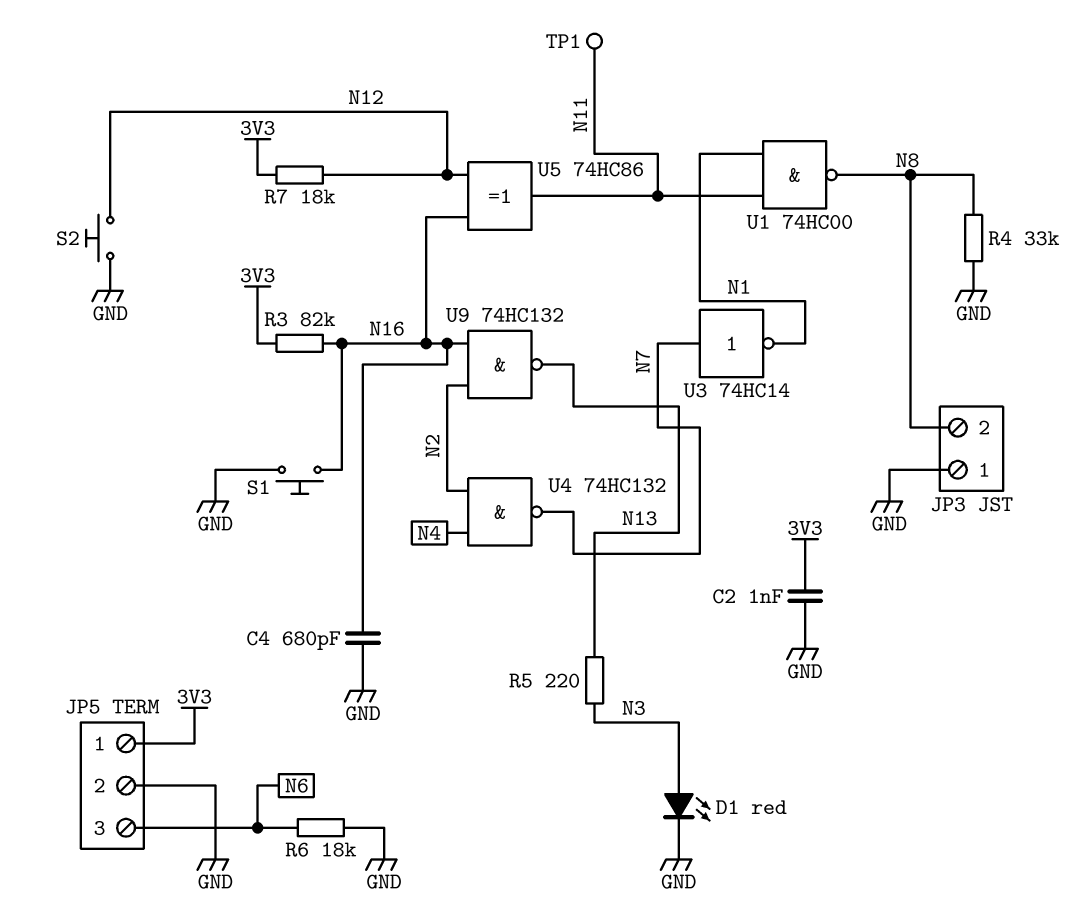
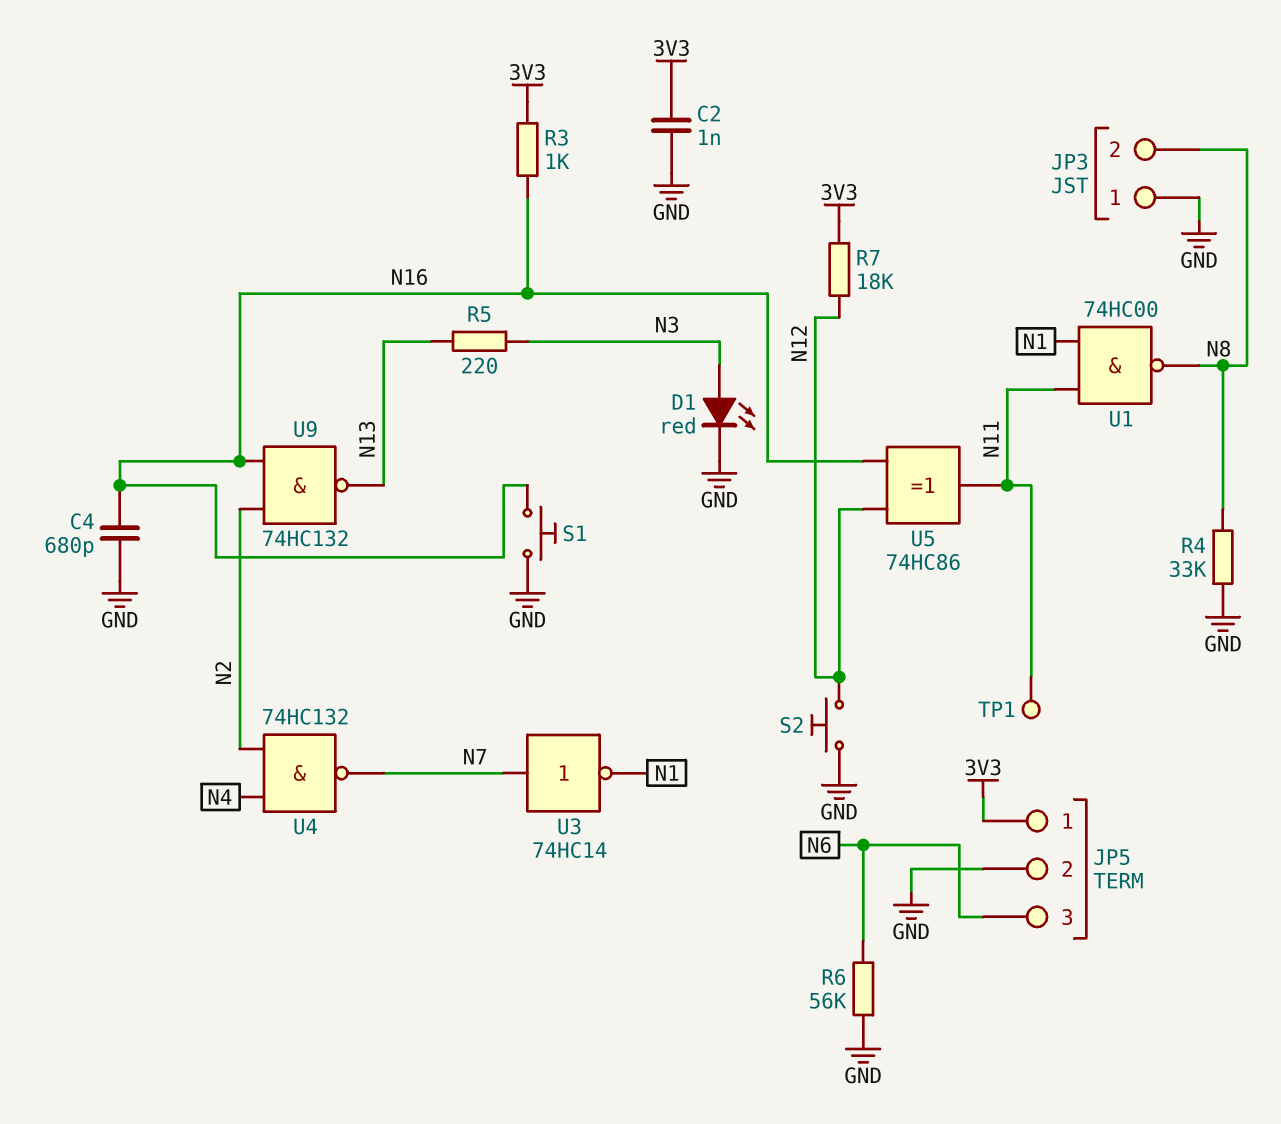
R3: 82k (3V3, N16) -> 1k (3V3, N16)
R6: 18k (GND, N6) -> 56k (GND, N6)

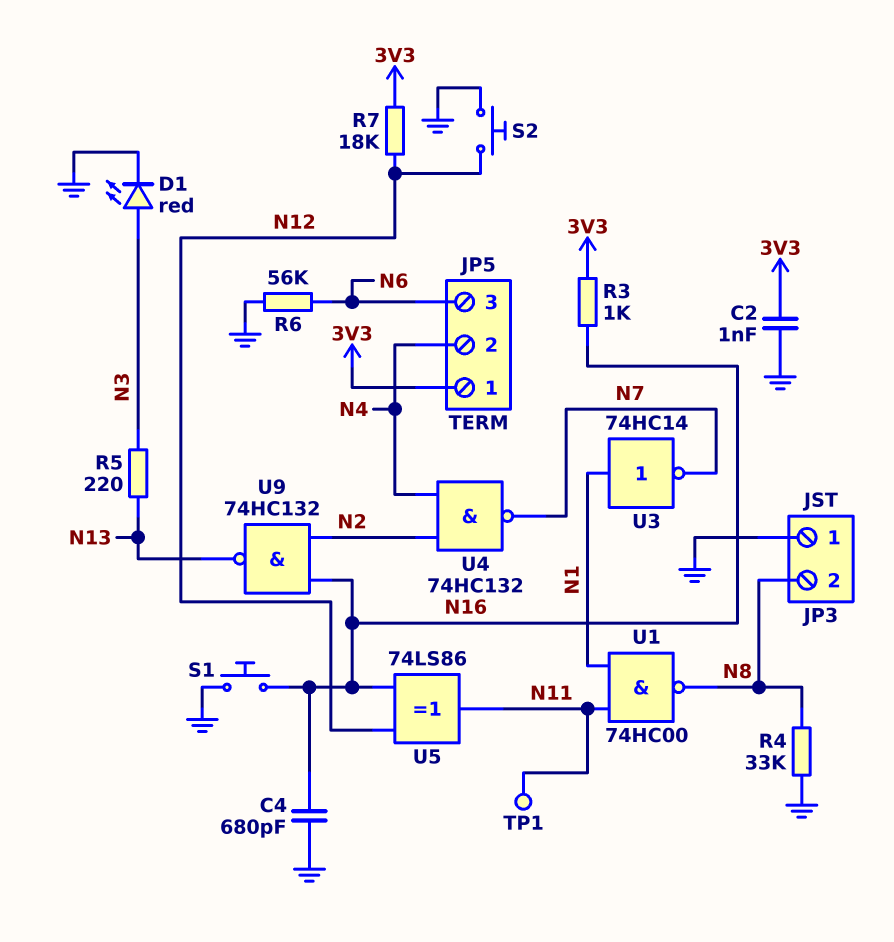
JP5 pin 2: GND -> N4
U3: NOT 74HC14 (in N7, out N1) -> NOT 74HC14 (in N1, out N7)
U5: XOR 74HC86 (in N12, in N16, out N11) -> XOR 74LS86 (in N12, in N16, out N11)

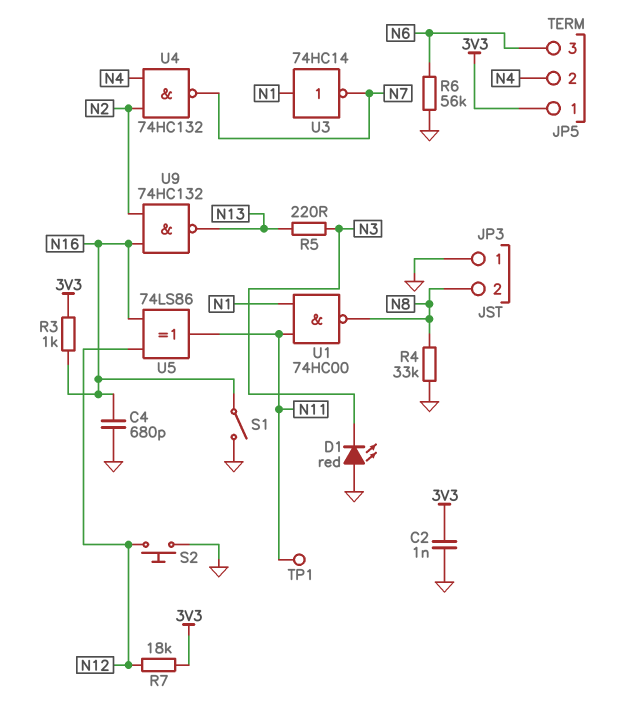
D1: LED red (A N3, K GND) -> LED red (A GND, K N3)
S1: button (GND, N16) -> switch (GND, N16)

